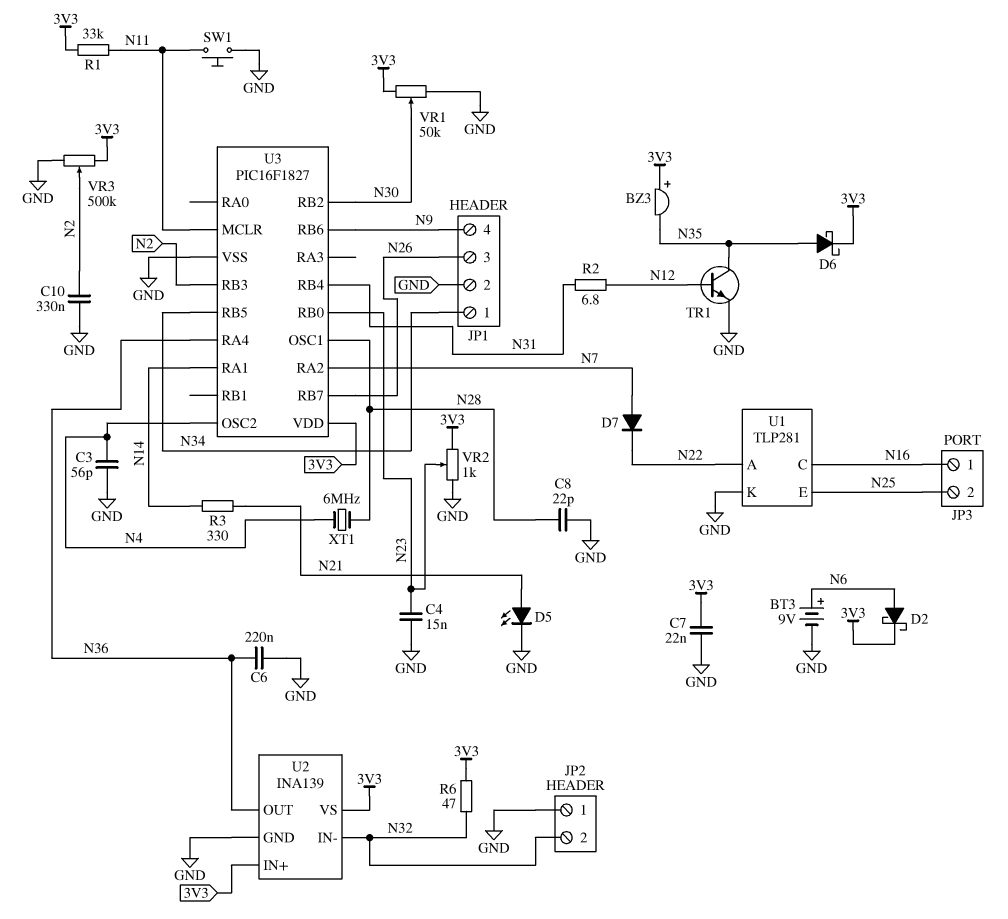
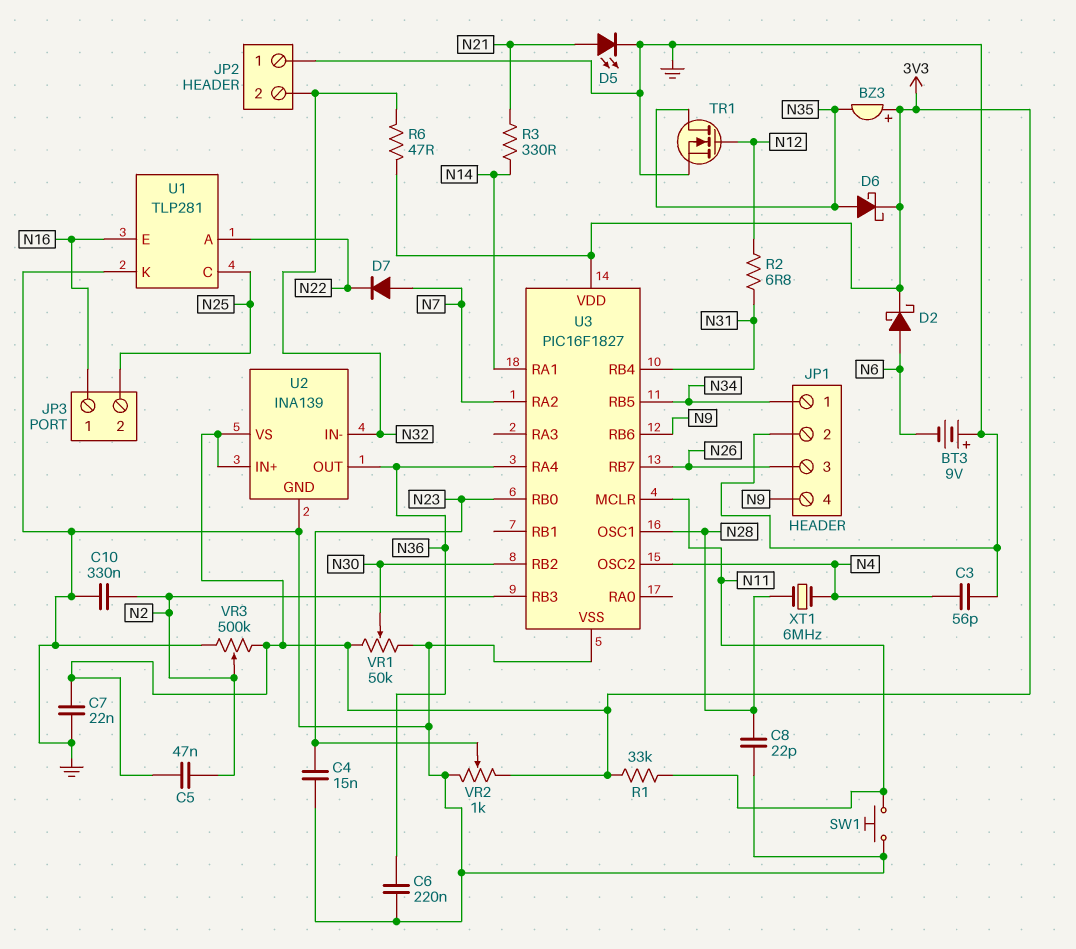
BT3: 9V (plus N6, minus GND) -> 9V (plus GND, minus N6)
C5: none -> 47nF (3V3, N2)
TR1: NPN (B N12, C N35, E GND) -> NMOS (G N12, D N35, S GND)
U1 pin C: N16 -> N25
U1 pin E: N25 -> N16

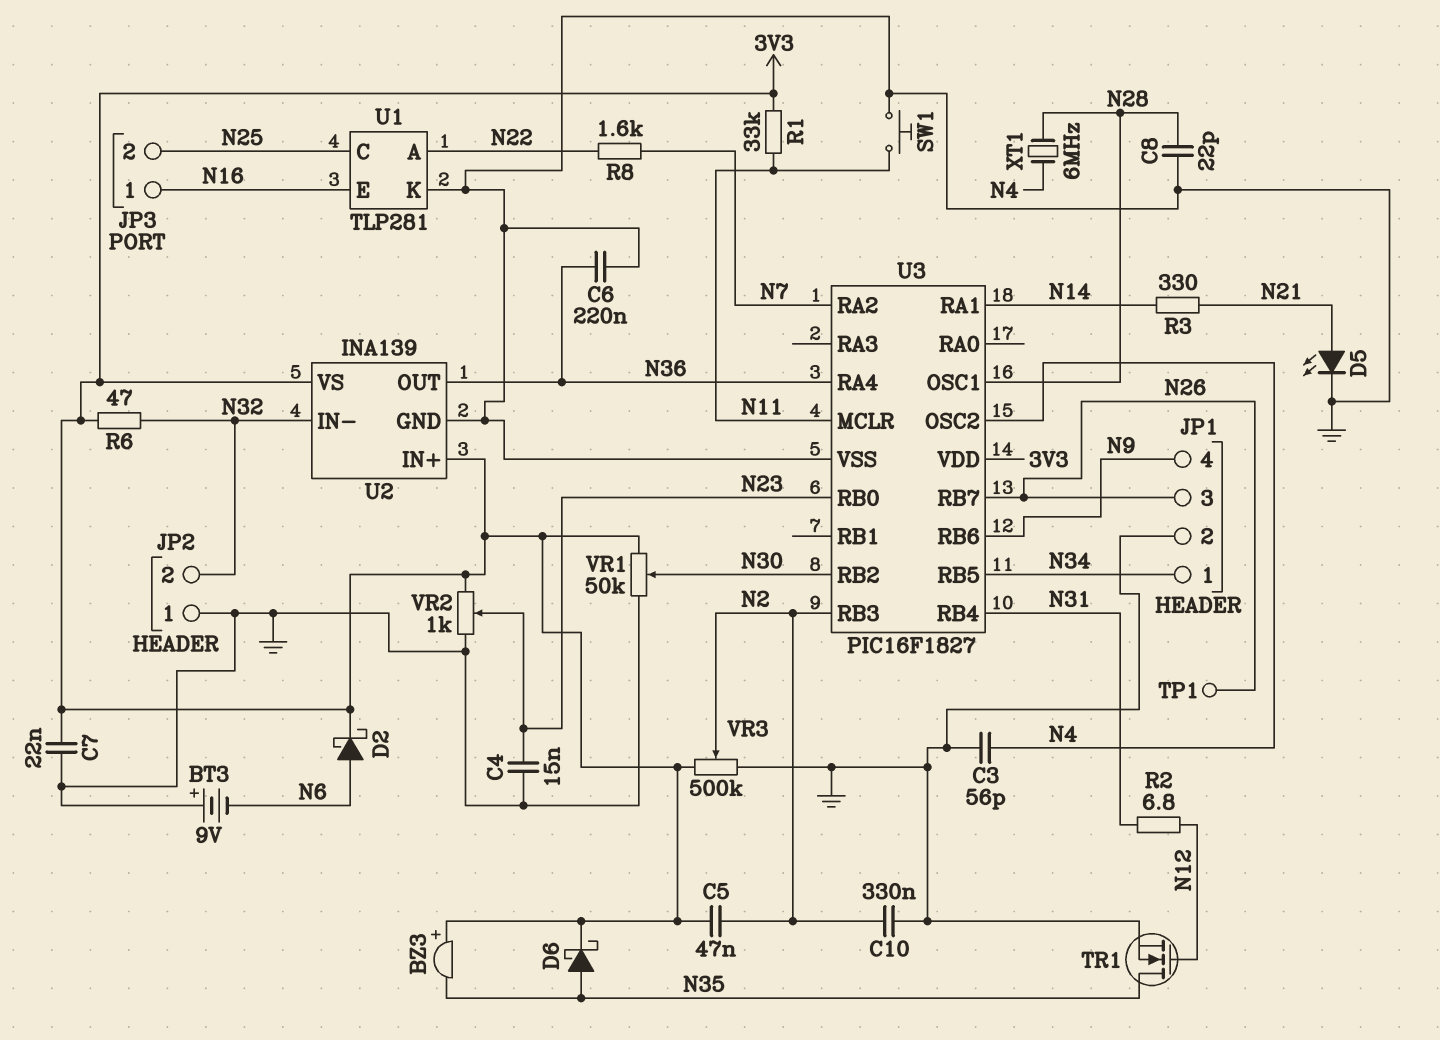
D7: diode (A N7, K N22) -> none
R8: none -> 1.6k (N7, N22)
TP1: none -> test point (N26)

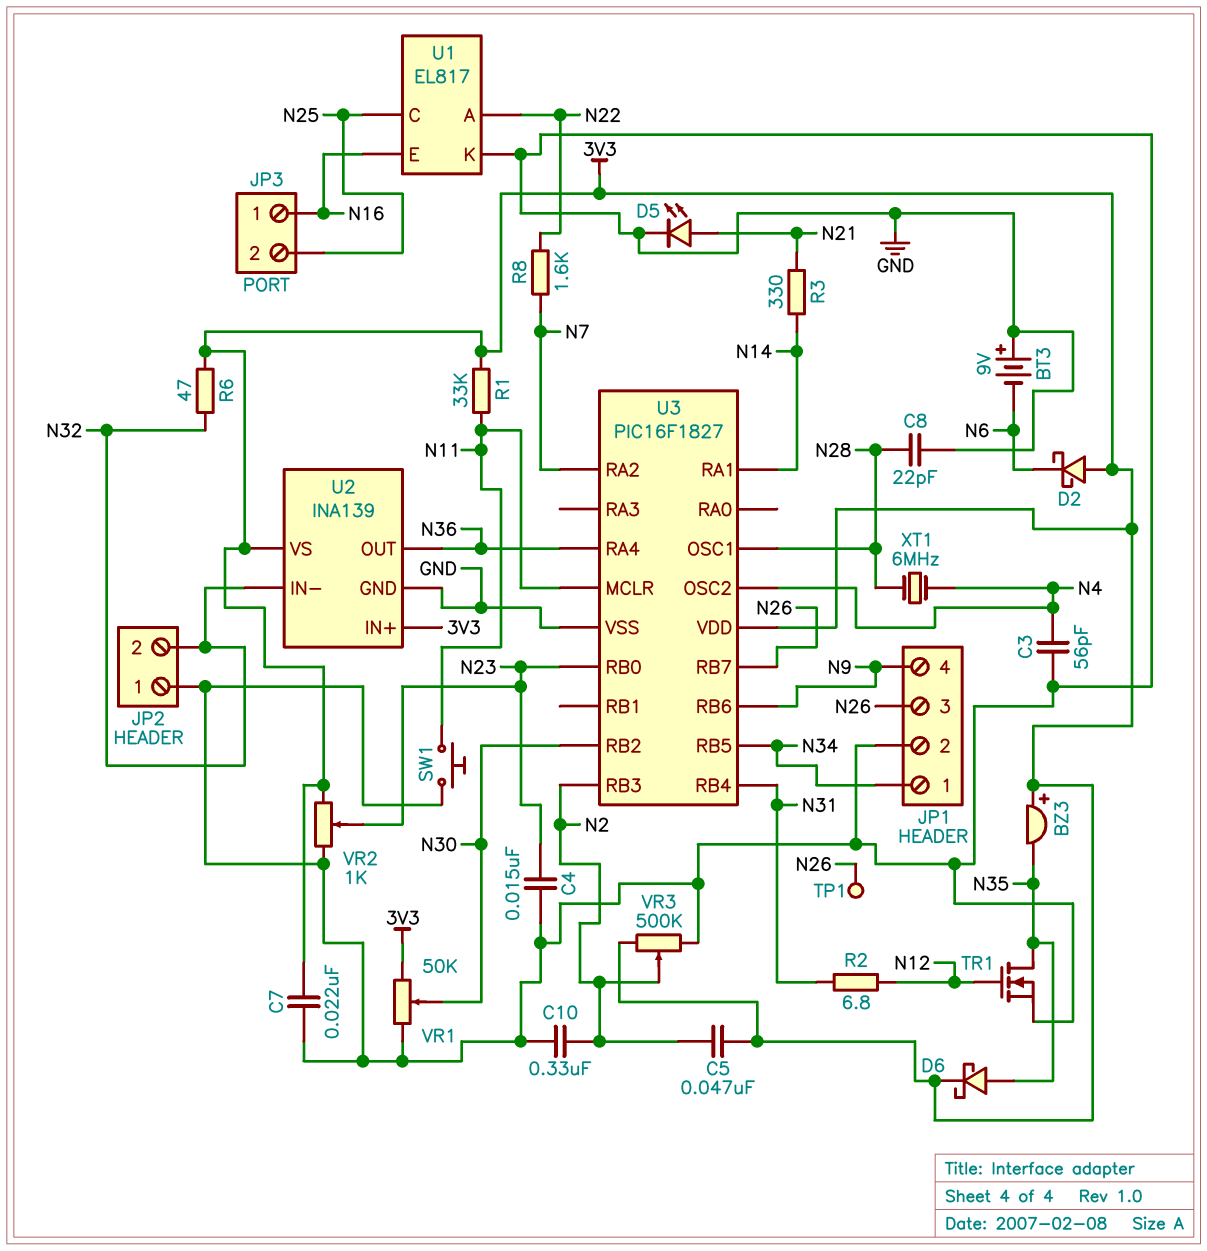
C6: 220nF (GND, N36) -> none
D2: schottky (A N6, K 3V3) -> schottky (A 3V3, K N6)
U1: TLP281 -> EL817

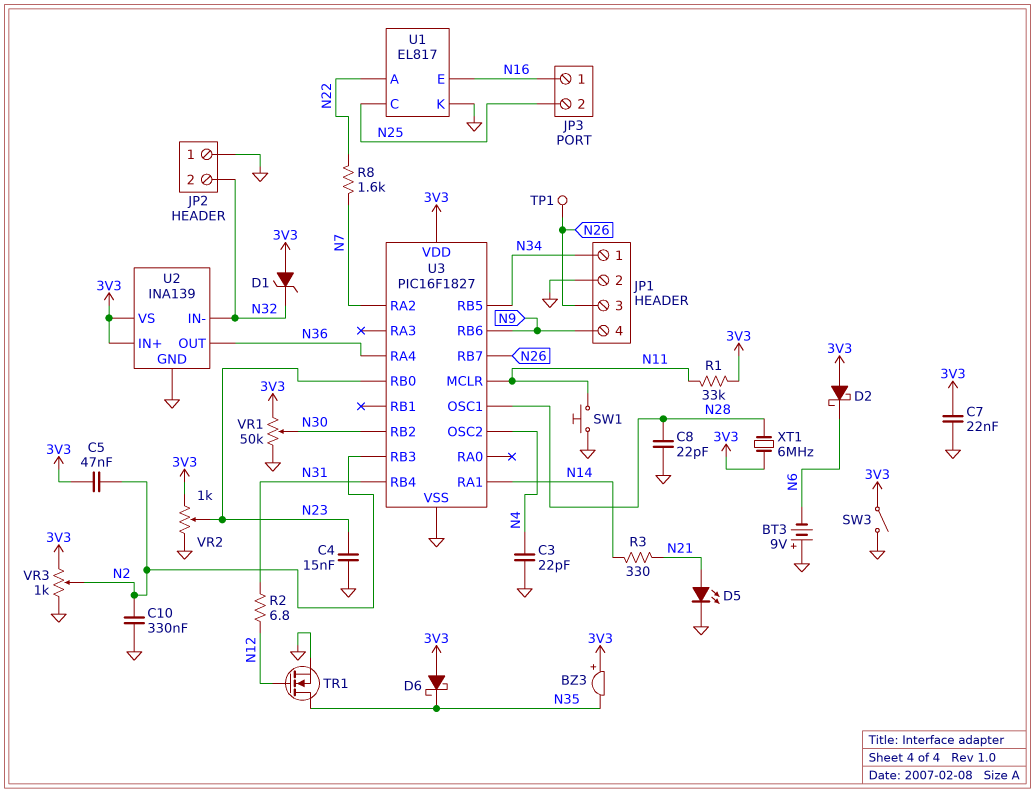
C3: 56pF (GND, N4) -> 22pF (GND, N4)
D1: none -> zener (A 3V3, K N32)
D6: schottky (A N35, K 3V3) -> schottky (A 3V3, K N35)
R6: 47 (3V3, N32) -> none
SW3: none -> switch (3V3, GND)
VR3: 500k (3V3, GND, wiper N2) -> 1k (3V3, GND, wiper N2)
XT1: 6MHz (N4, N28) -> 6MHz (3V3, N28)

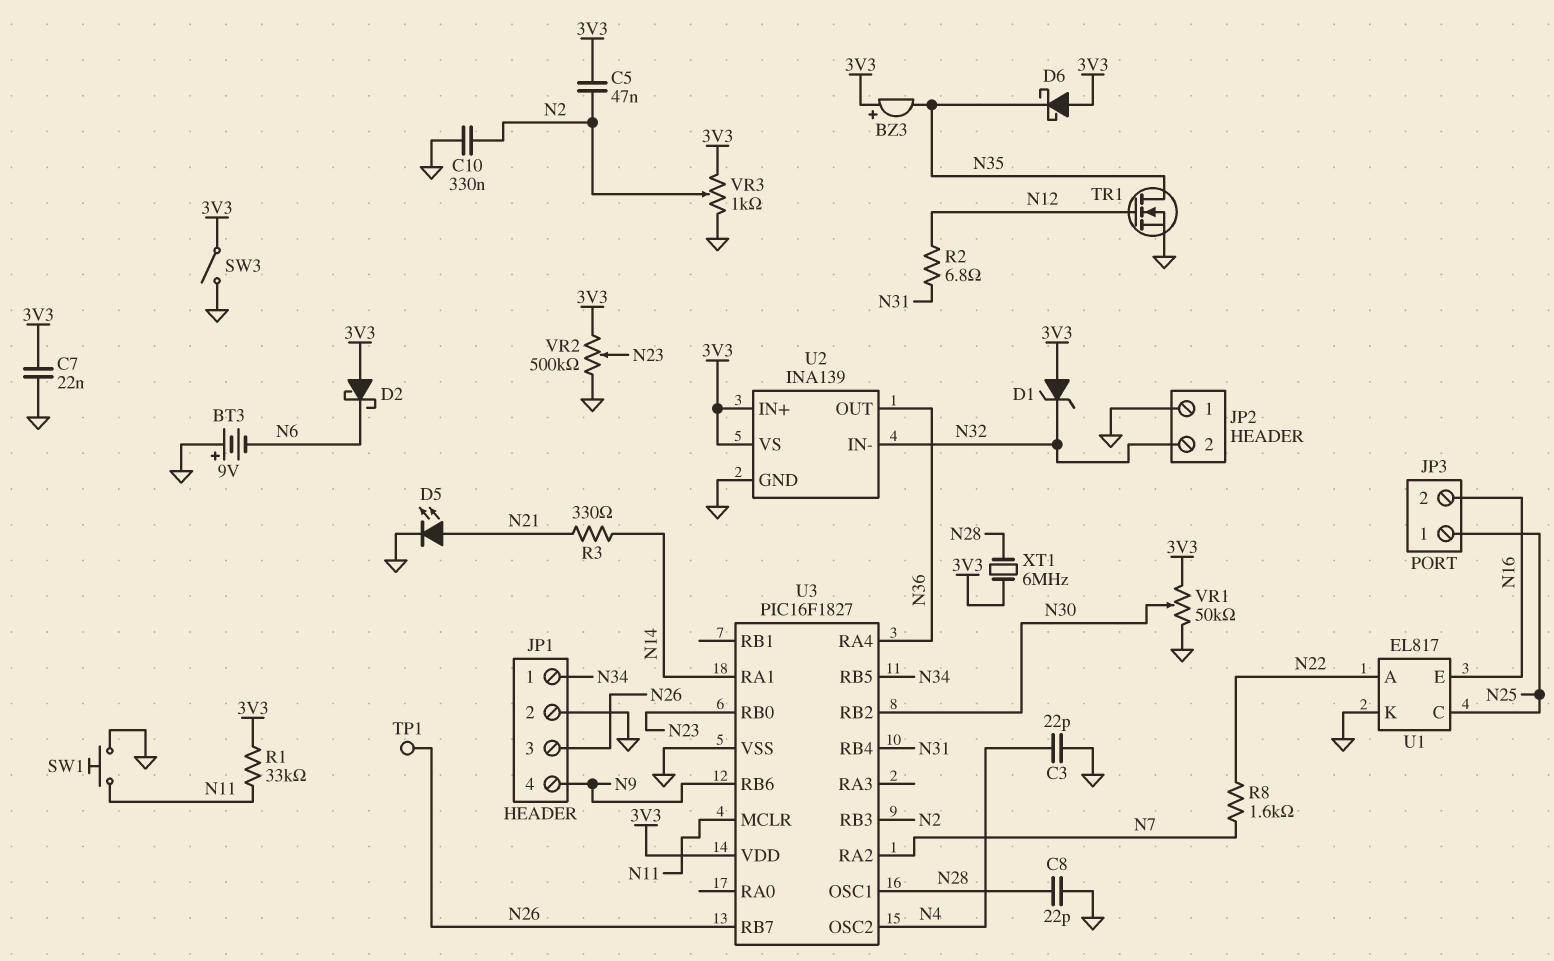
C4: 15nF (GND, N23) -> none
JP3 pin 1: N16 -> N25
JP3 pin 2: N25 -> N16
VR2: 1k (3V3, GND, wiper N23) -> 500k (3V3, GND, wiper N23)

